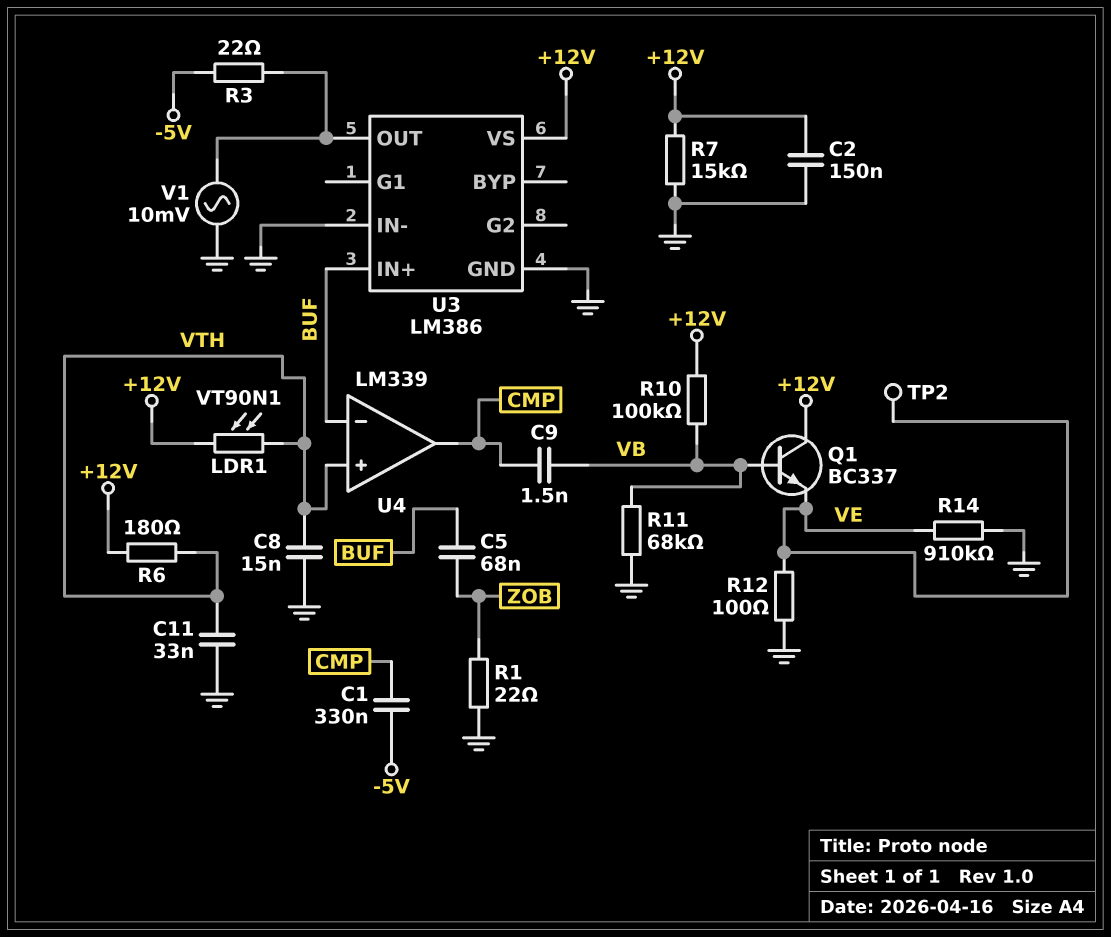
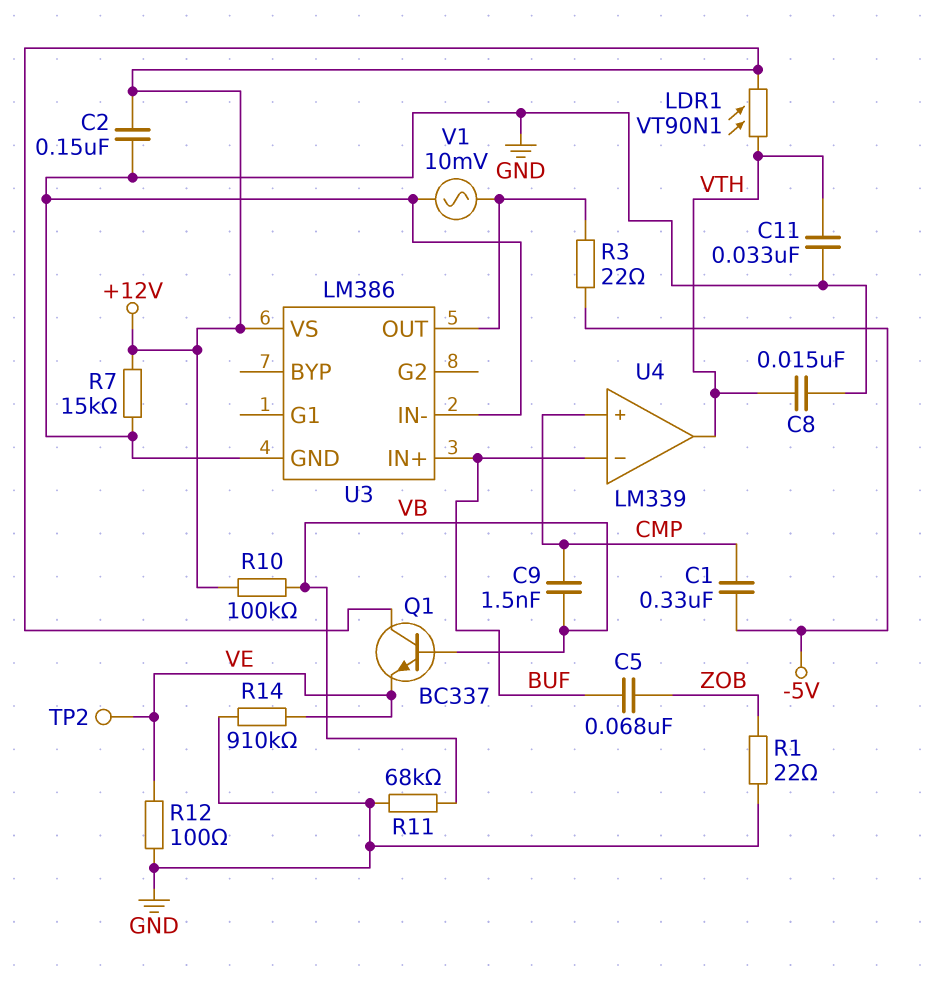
R6: 180 (+12V, VTH) -> none
U4 pin in+: VTH -> CMP
U4 pin out: CMP -> VTH

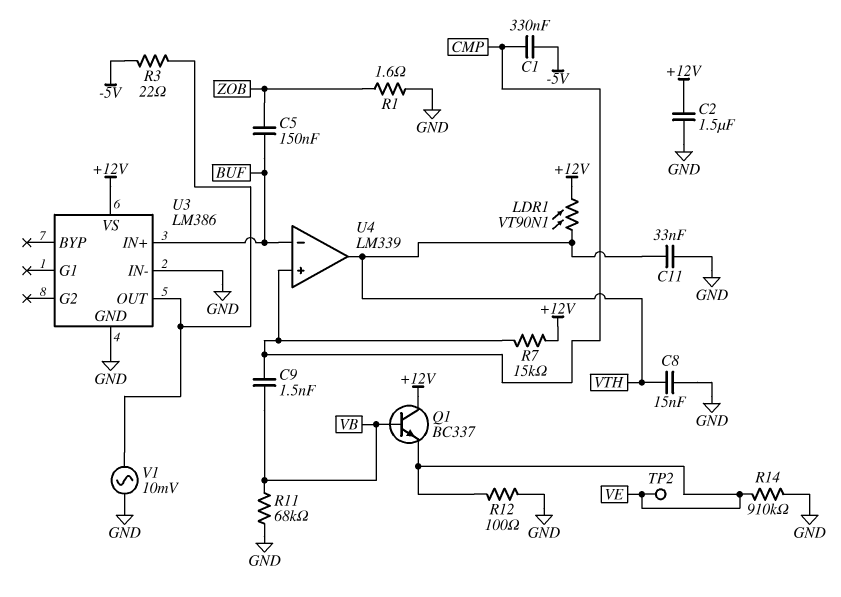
C2: 150nF (+12V, GND) -> 1.5uF (+12V, GND)
C5: 68nF (BUF, ZOB) -> 150nF (BUF, ZOB)
R1: 22 (GND, ZOB) -> 1.6 (GND, ZOB)
R7: 15k (+12V, GND) -> 15k (+12V, CMP)
R10: 100k (+12V, VB) -> none

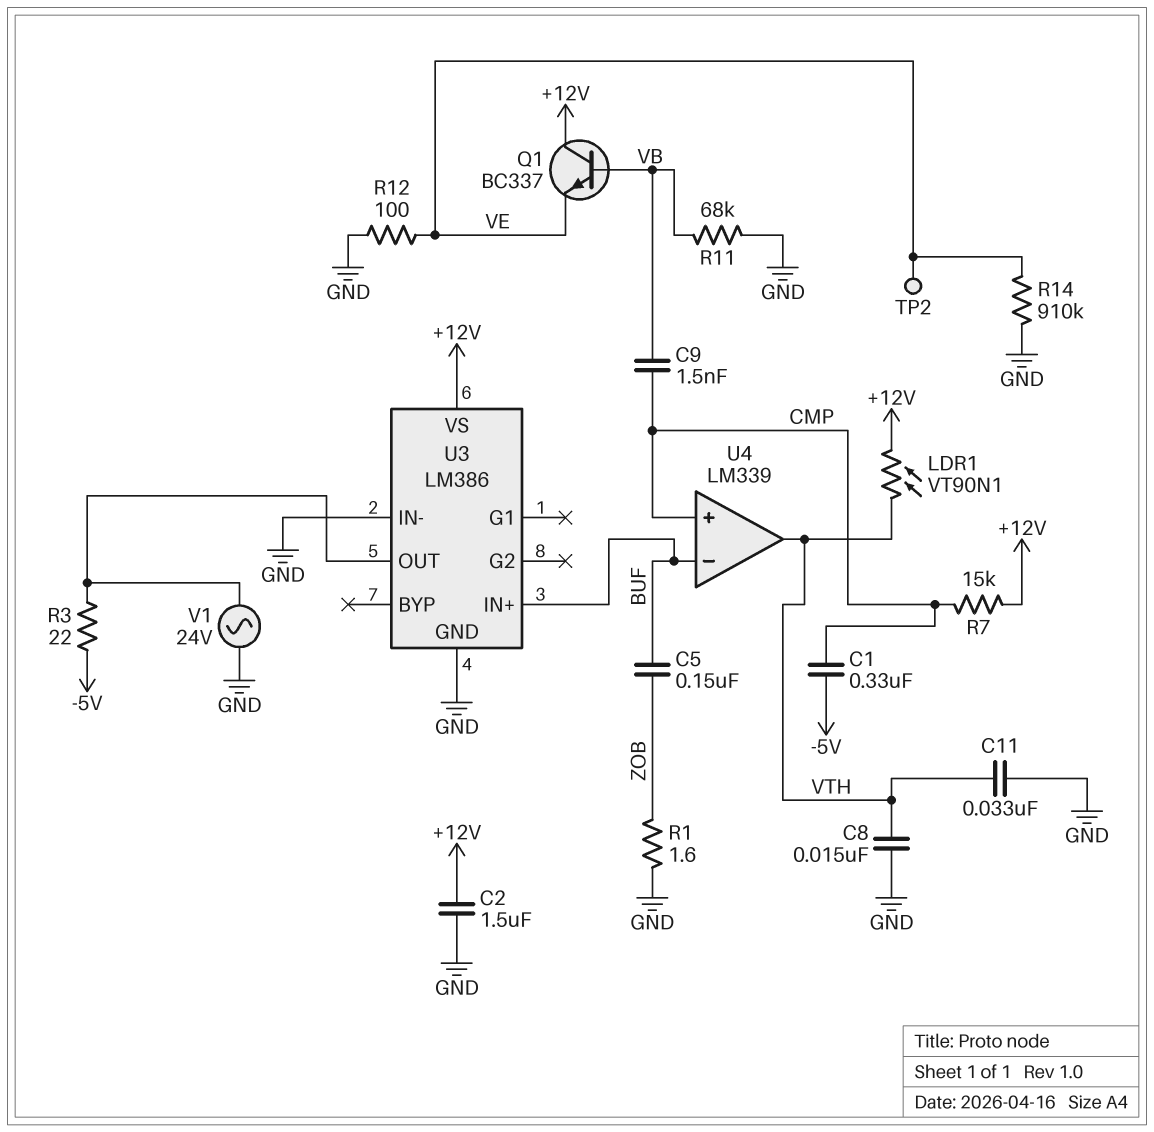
V1: AC 10mV (GND, U3/OUT) -> AC 24V (GND, U3/OUT)

